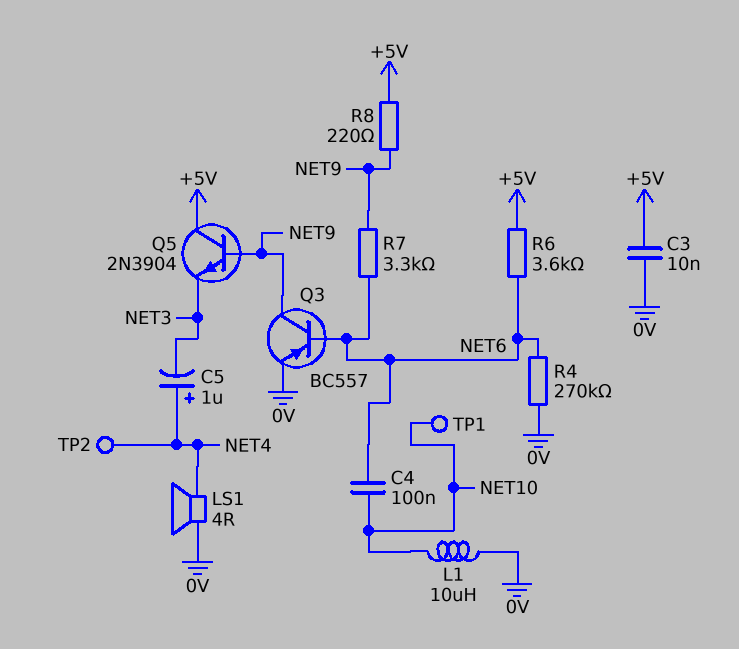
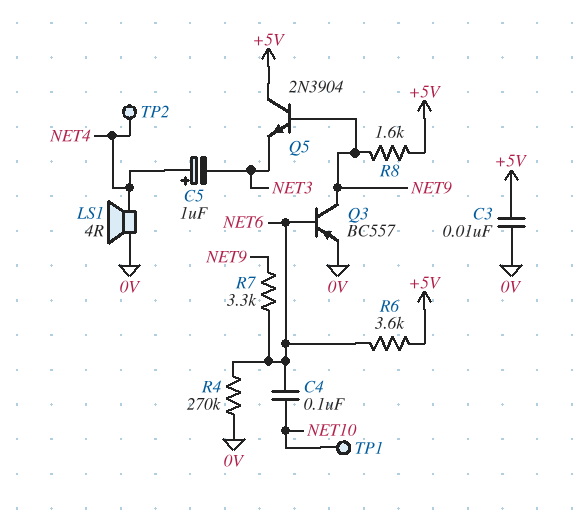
L1: 10uH (0V, NET10) -> none
R8: 220 (+5V, NET9) -> 1.6k (+5V, NET9)

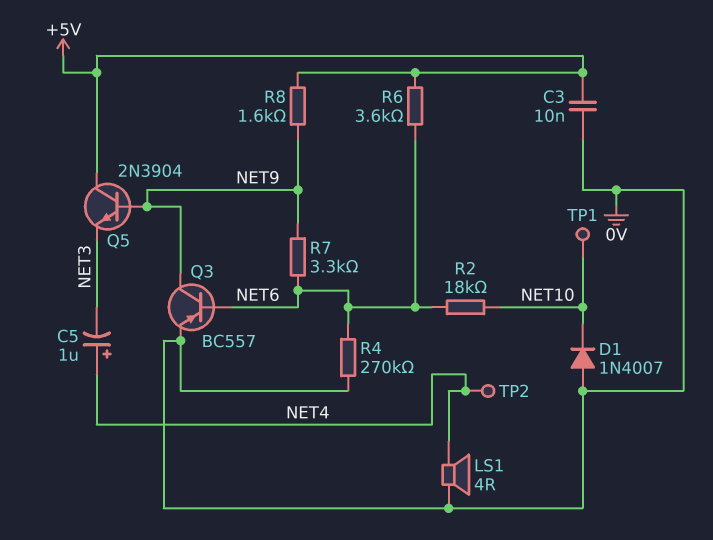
C4: 100nF (NET6, NET10) -> none
D1: none -> diode 1N4007 (A 0V, K NET10)
R2: none -> 18k (NET6, NET10)

